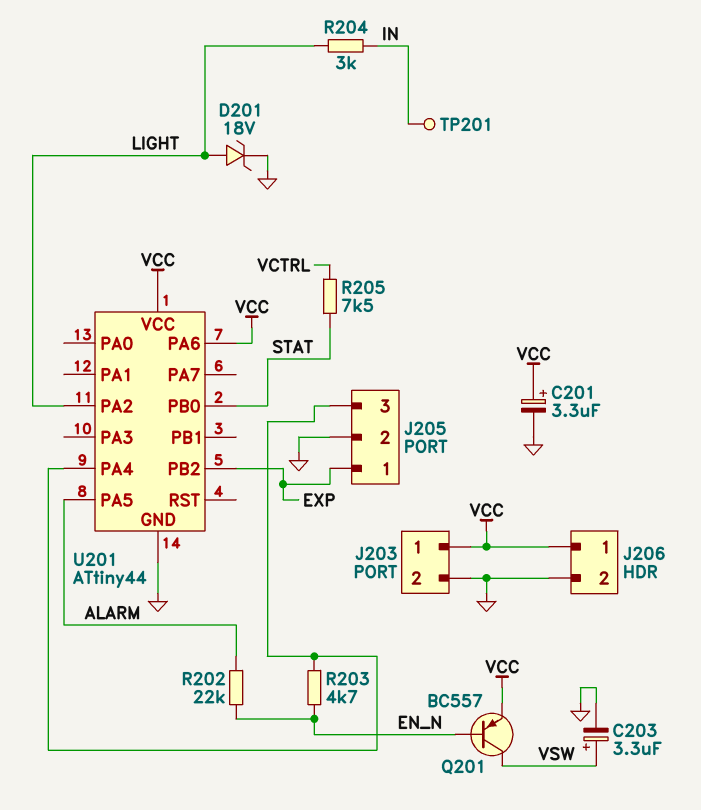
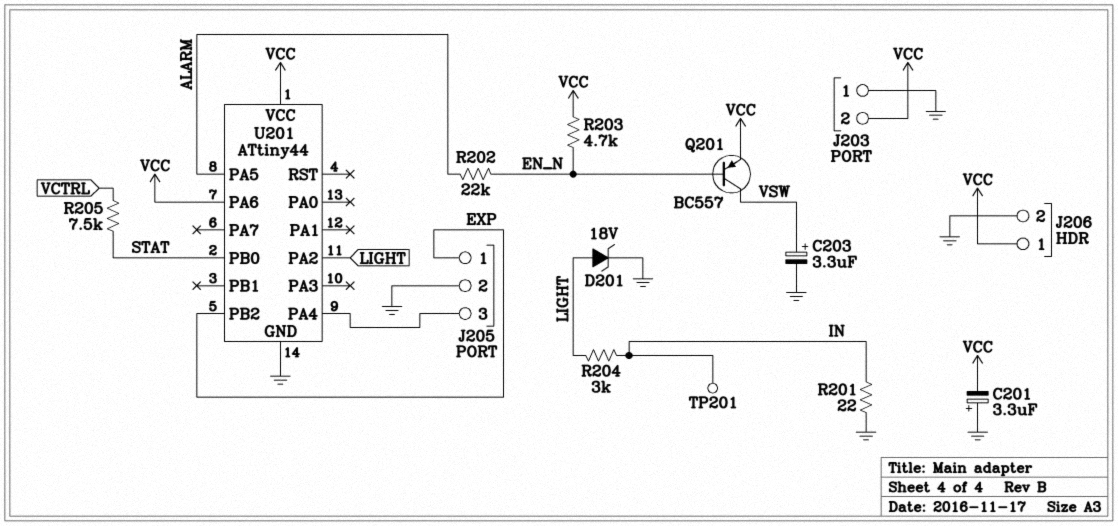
C201: 3.3uF (plus VCC, minus GND) -> 3.3uF (plus GND, minus VCC)
J203 pin 1: VCC -> GND
J203 pin 2: GND -> VCC
R201: none -> 22 (GND, IN)
R203: 4.7k (EN_N, J205/3) -> 4.7k (EN_N, VCC)

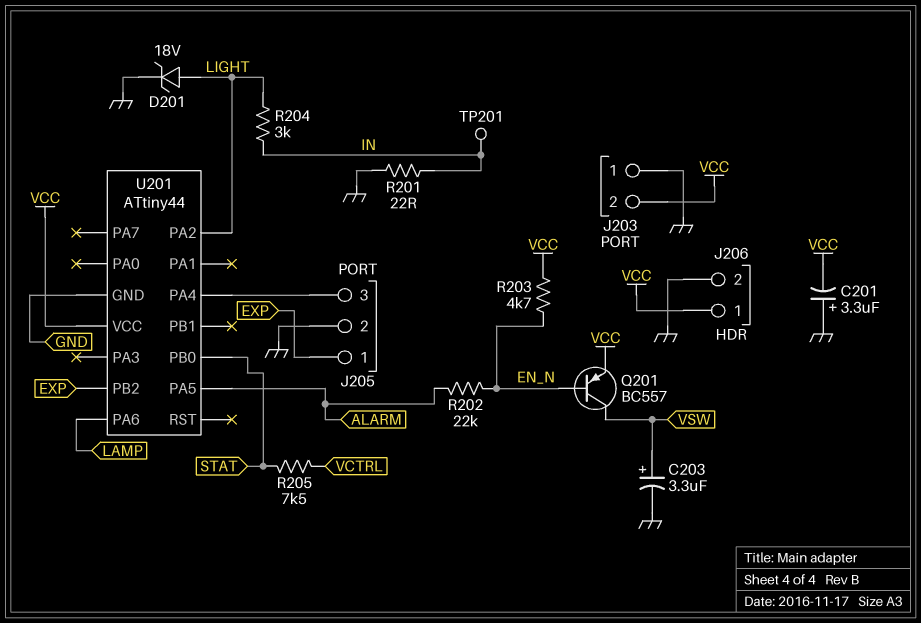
U201 pin PA6: VCC -> LAMP

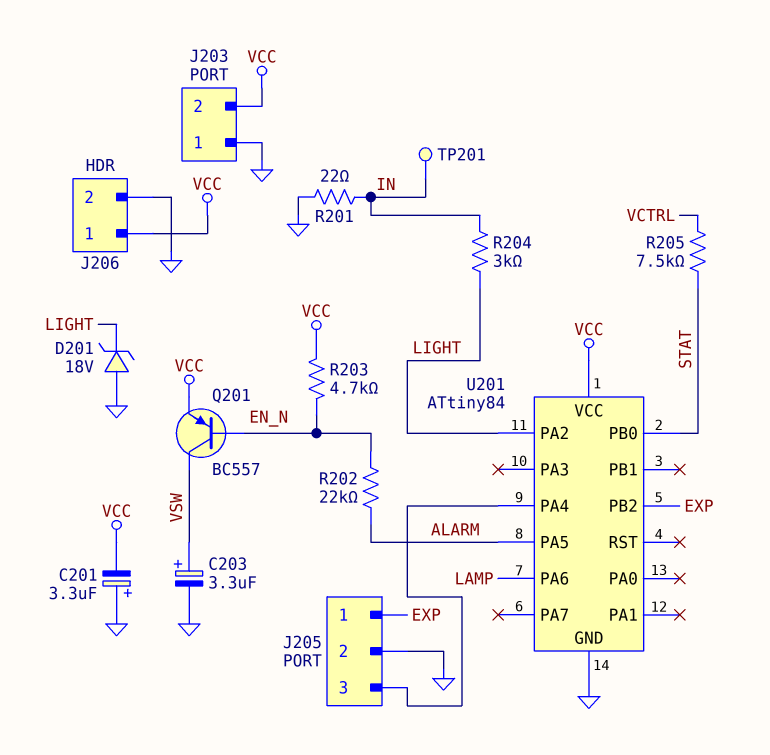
D201: zener 18V (A LIGHT, K GND) -> zener 18V (A GND, K LIGHT)
U201: ATtiny44 -> ATtiny84

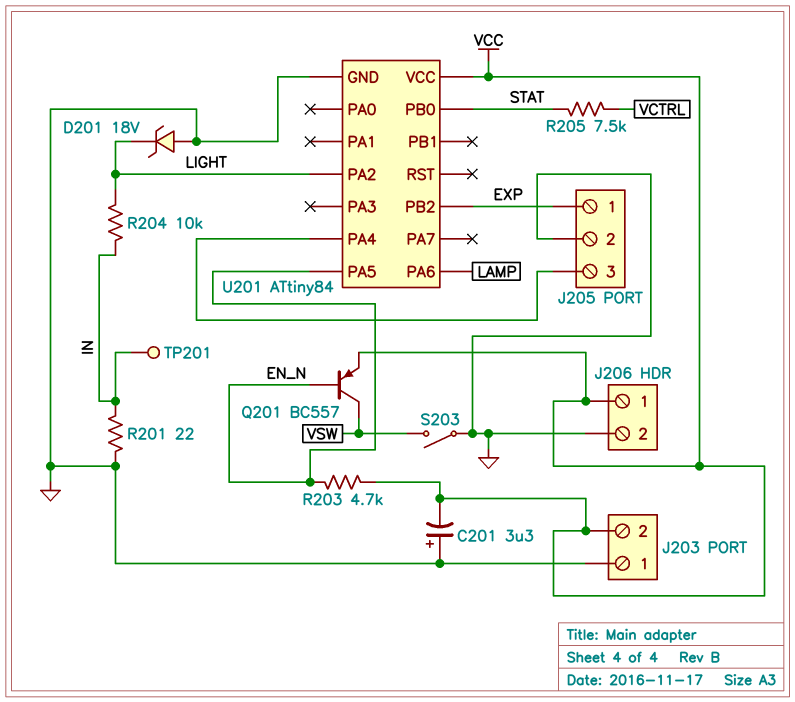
C203: 3.3uF (plus VSW, minus GND) -> none
R202: 22k (ALARM, EN_N) -> none
R204: 3k (IN, LIGHT) -> 10k (IN, LIGHT)
S203: none -> switch (GND, VSW)
U201 pin PA5: ALARM -> EN_N

